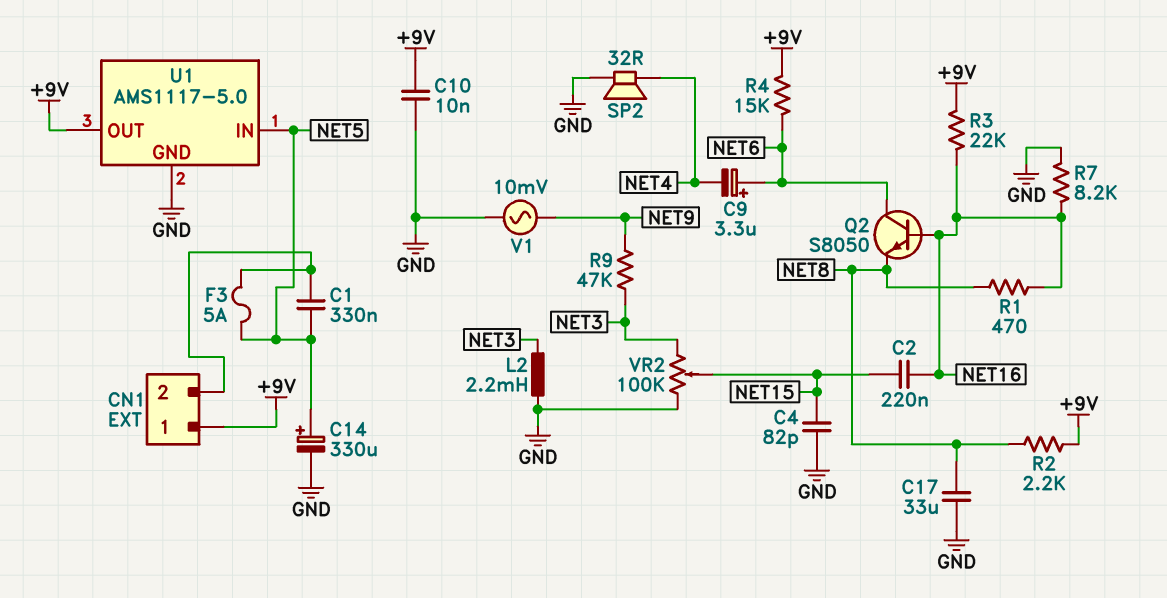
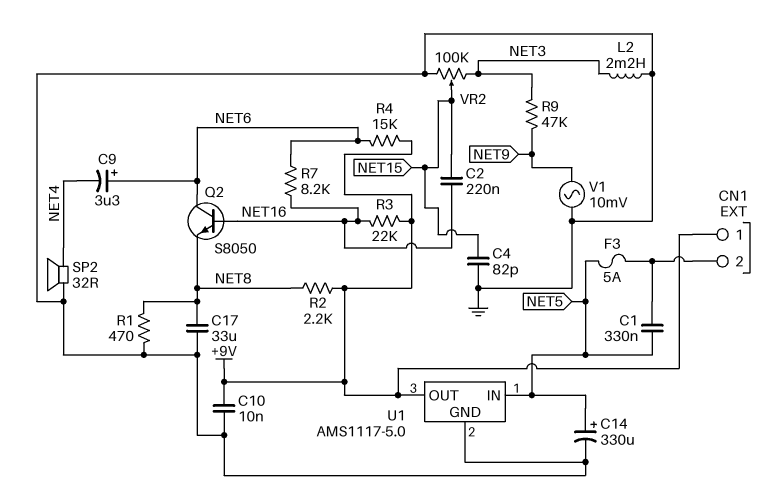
R1: 470 (NET8, NET16) -> 470 (GND, NET8)
R7: 8.2k (GND, NET16) -> 8.2k (NET6, NET16)

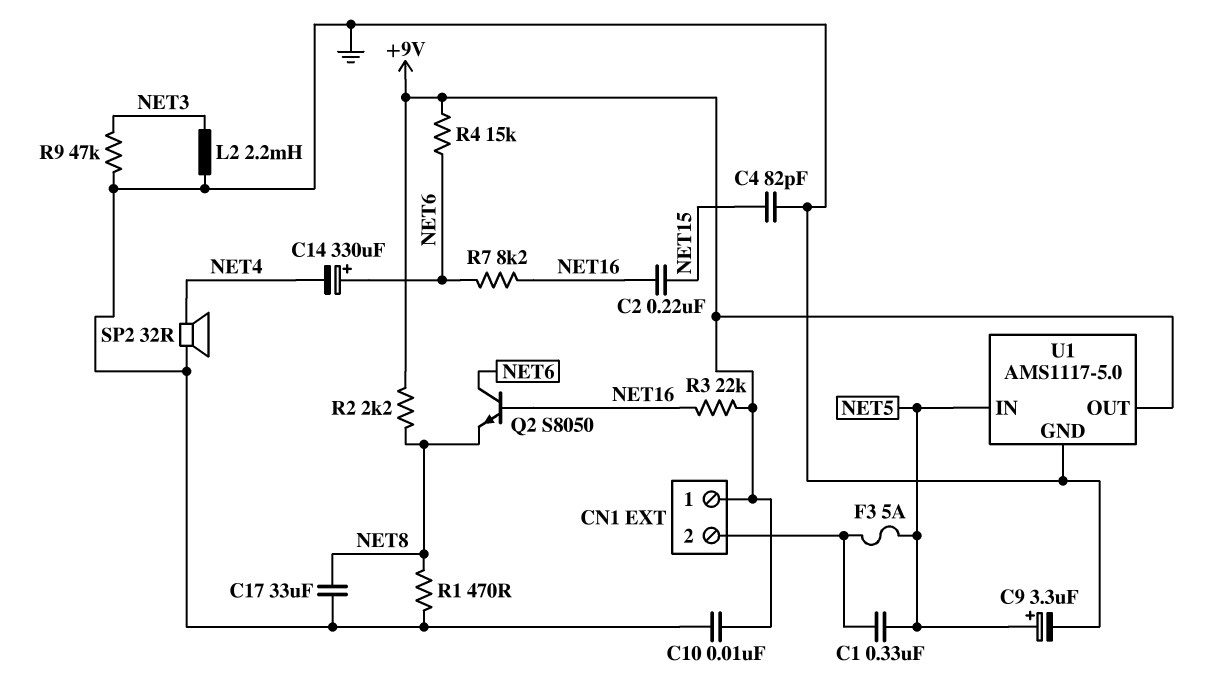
C9: 3.3uF (plus NET6, minus NET4) -> 3.3uF (plus NET5, minus GND)
C14: 330uF (plus NET5, minus GND) -> 330uF (plus NET6, minus NET4)
R9: 47k (NET3, NET9) -> 47k (GND, NET3)
V1: AC 10mV (GND, NET9) -> none
VR2: 100k (GND, NET3, wiper NET15) -> none

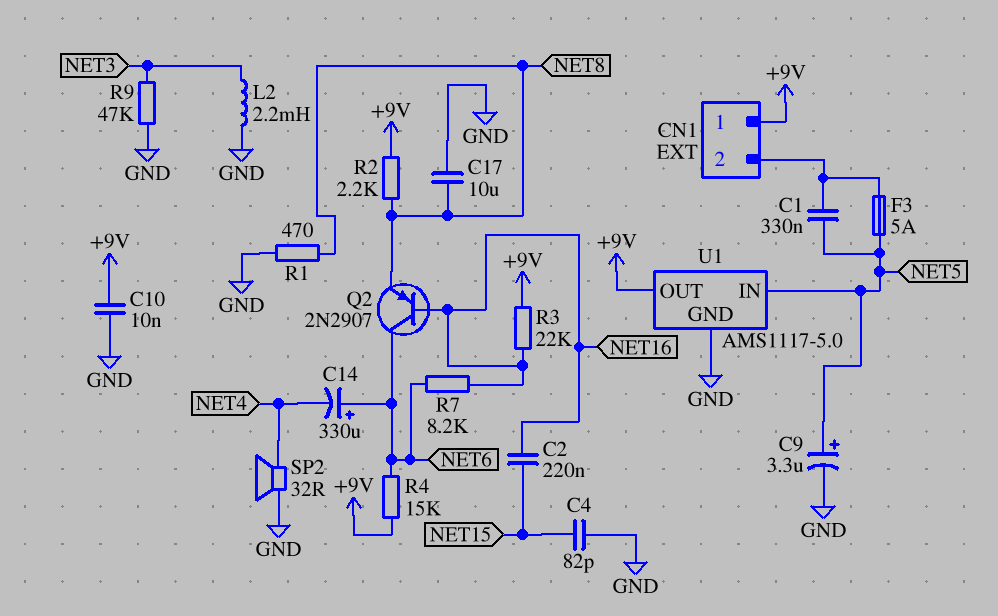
C17: 33uF (GND, NET8) -> 10uF (GND, NET8)
Q2: NPN S8050 (B NET16, C NET6, E NET8) -> PNP 2N2907 (B NET16, C NET6, E NET8)

